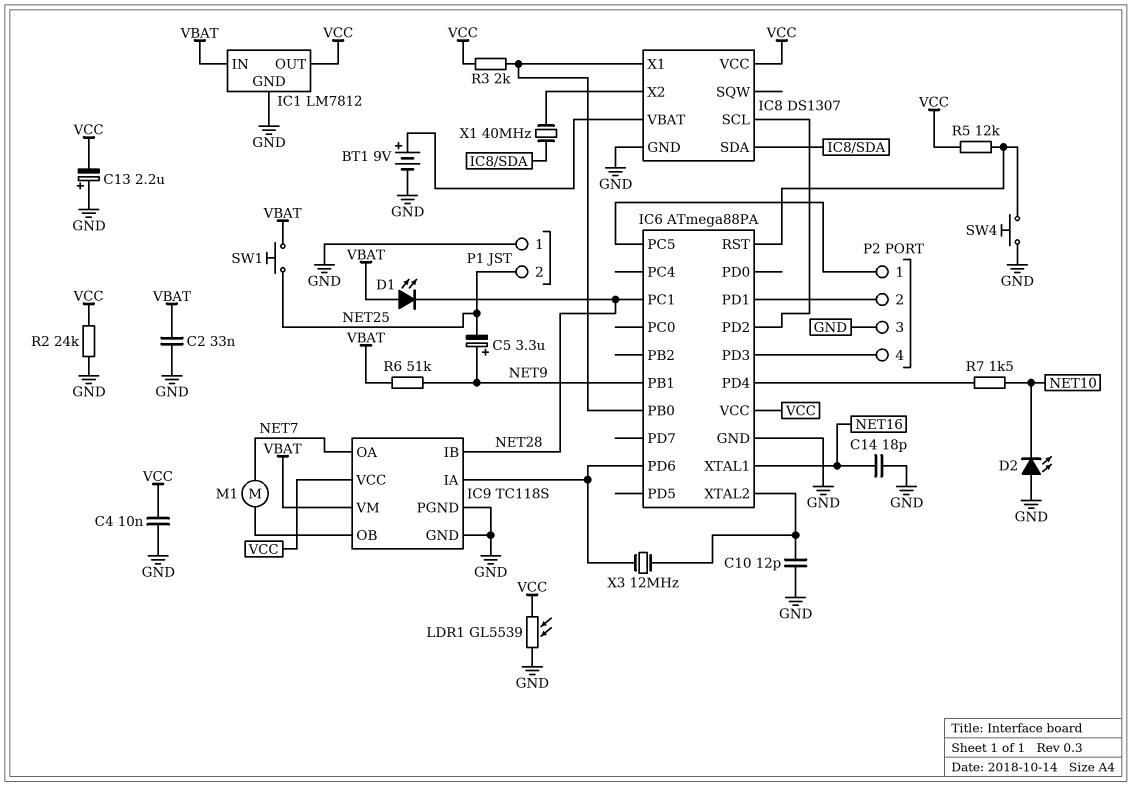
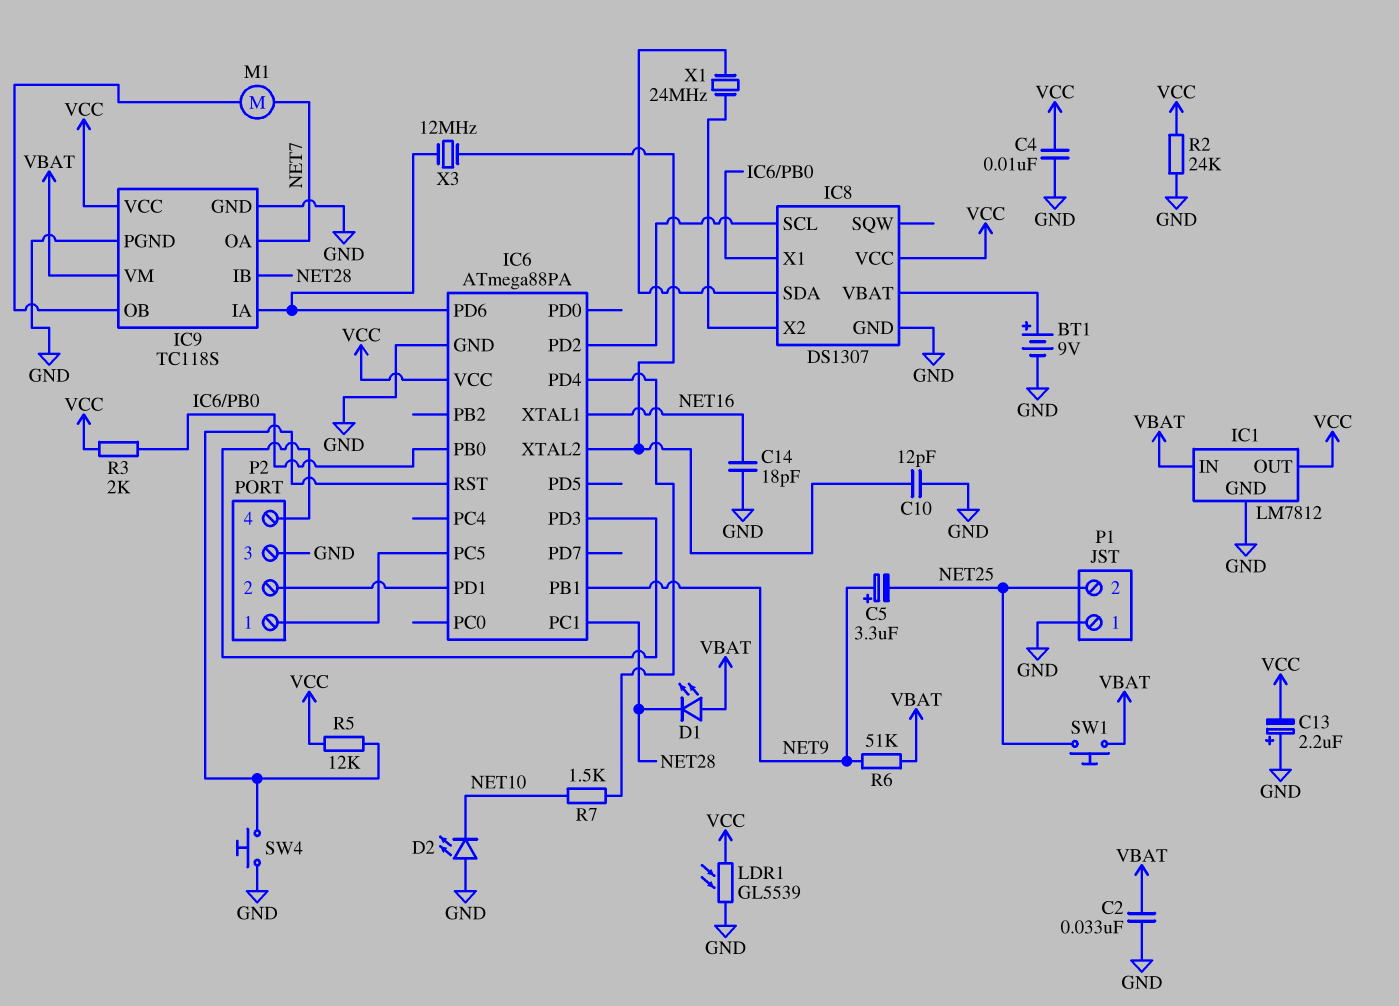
X1: 40MHz (IC8/SDA, IC8/X2) -> 24MHz (IC8/SDA, IC8/X2)

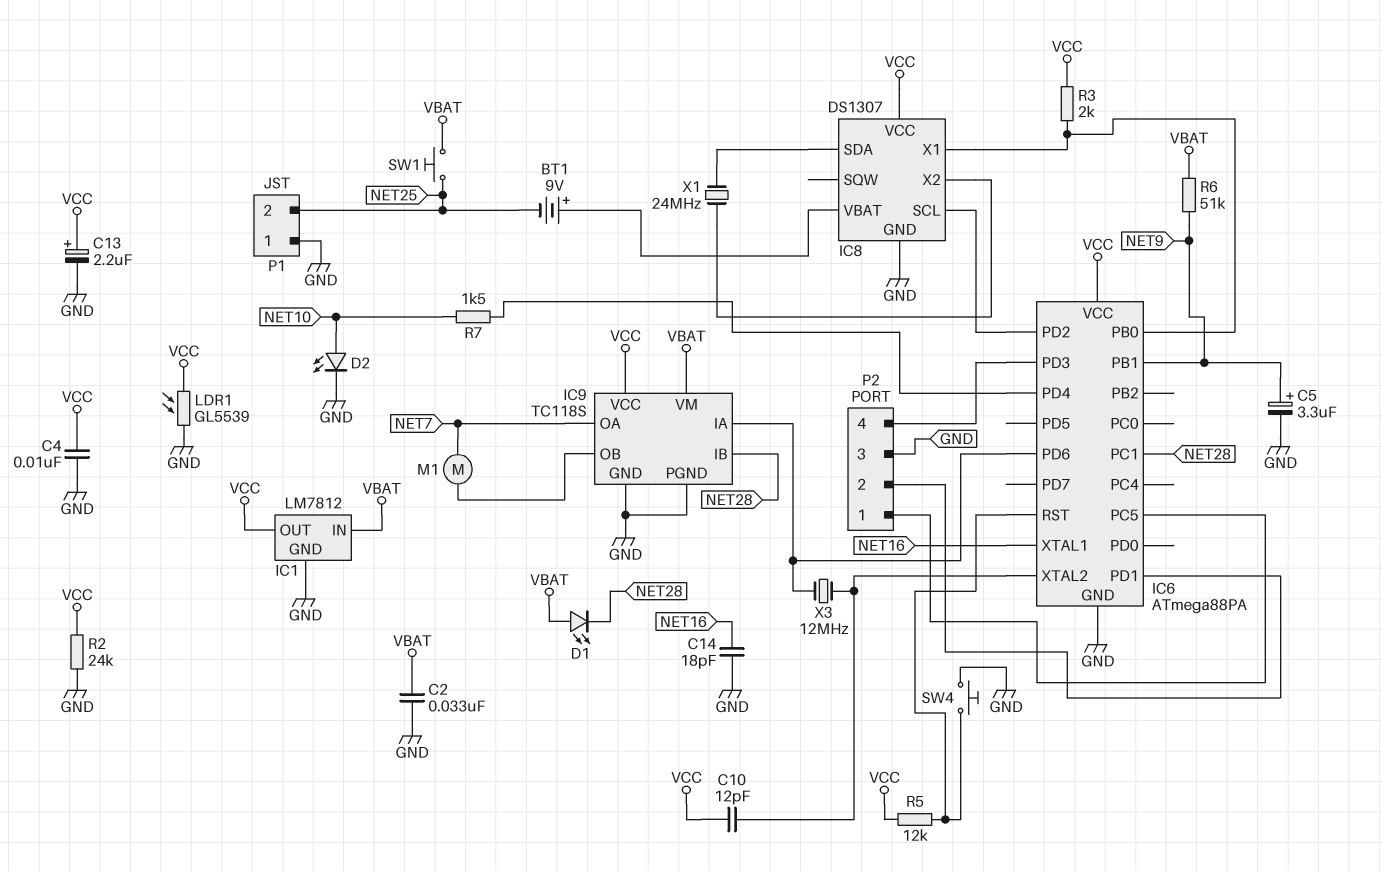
BT1: 9V (plus IC8/VBAT, minus GND) -> 9V (plus IC8/VBAT, minus NET25)
C5: 3.3uF (plus NET9, minus NET25) -> 3.3uF (plus NET9, minus GND)
C10: 12pF (GND, IC6/XTAL2) -> 12pF (IC6/XTAL2, VCC)
C13: 2.2uF (plus GND, minus VCC) -> 2.2uF (plus VCC, minus GND)
D2: LED (A GND, K NET10) -> LED (A NET10, K GND)

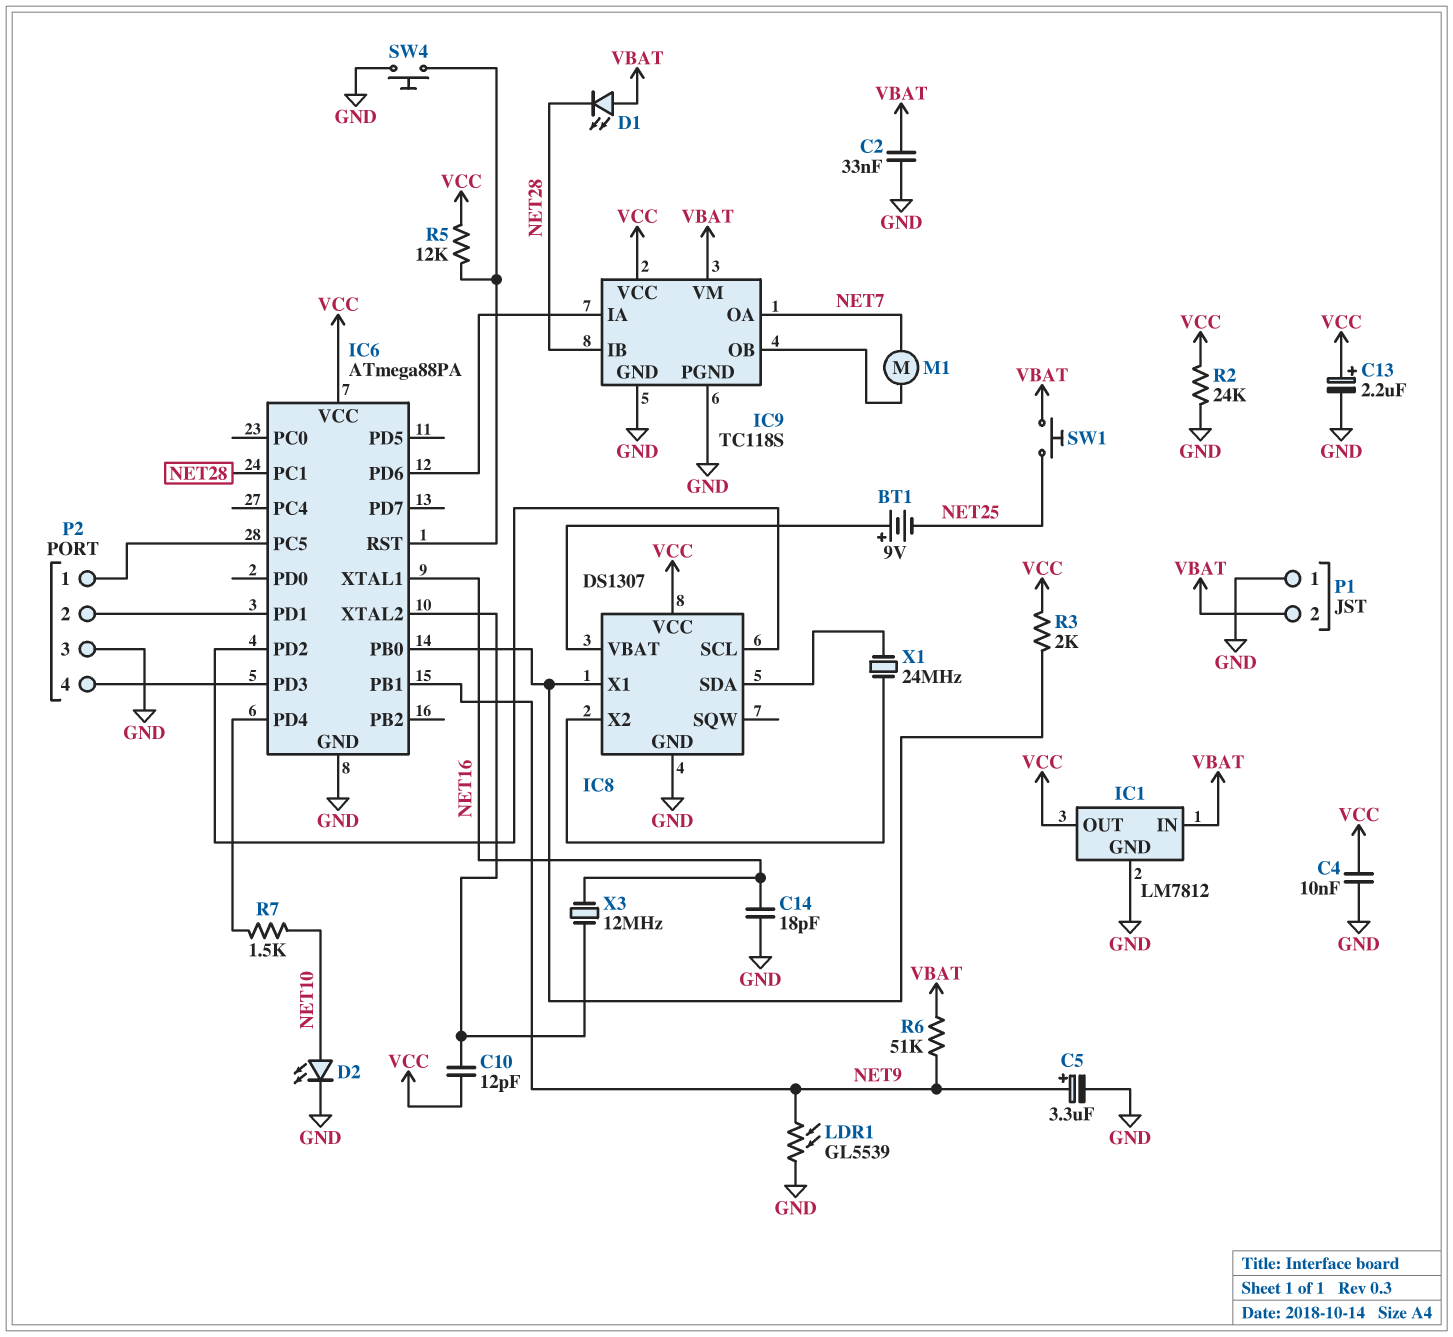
LDR1: GL5539 (GND, VCC) -> GL5539 (GND, NET9)
P1 pin 2: NET25 -> VBAT
X3: 12MHz (IC6/PD6, IC6/XTAL2) -> 12MHz (IC6/XTAL2, NET16)

